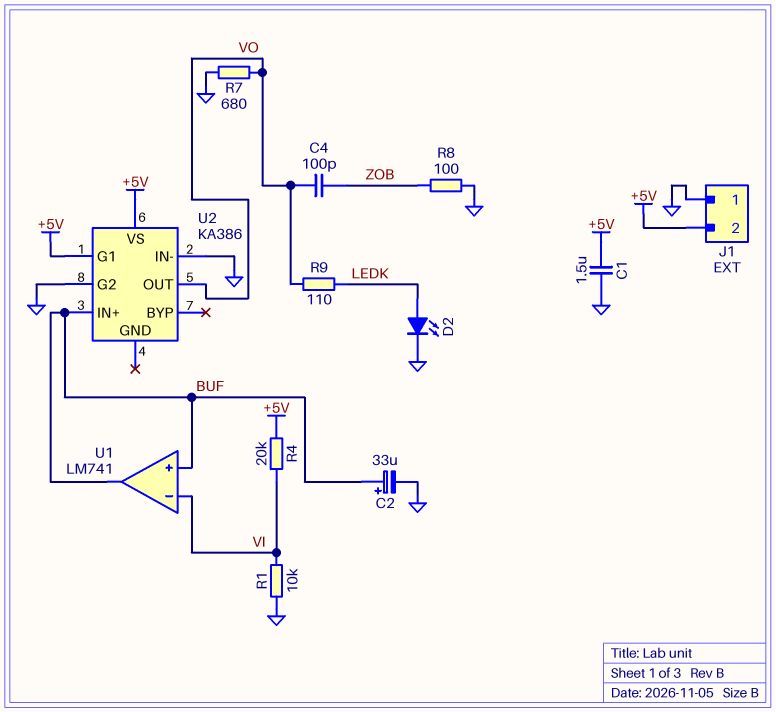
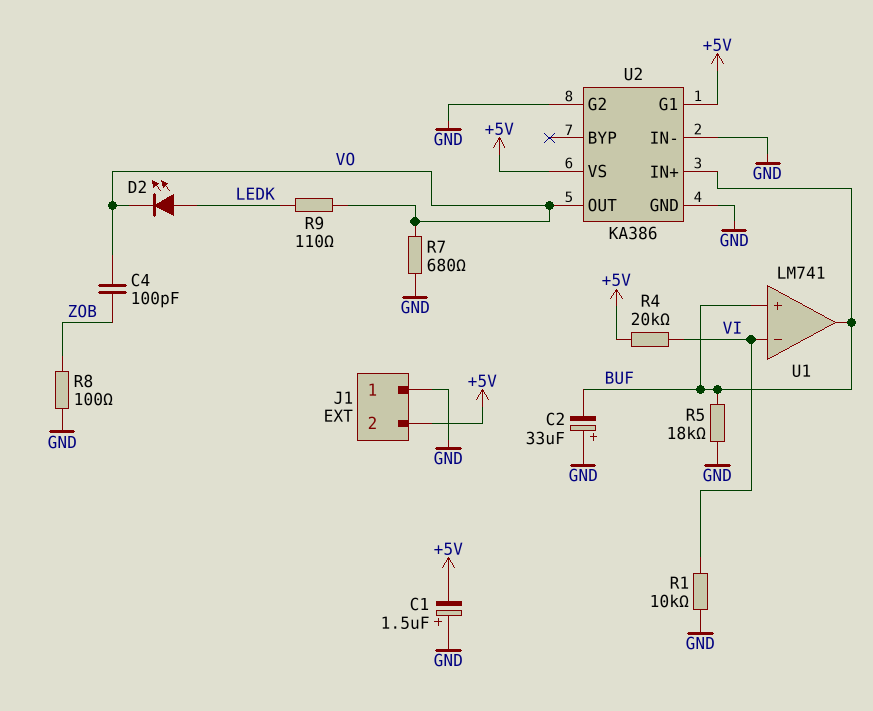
C1: 1.5uF (+5V, GND) -> 1.5uF (plus GND, minus +5V)
C2: 33uF (plus BUF, minus GND) -> 33uF (plus GND, minus BUF)
D2: LED (A LEDK, K GND) -> LED (A LEDK, K VO)
R5: none -> 18k (BUF, GND)
U2 pin GND: none -> GND

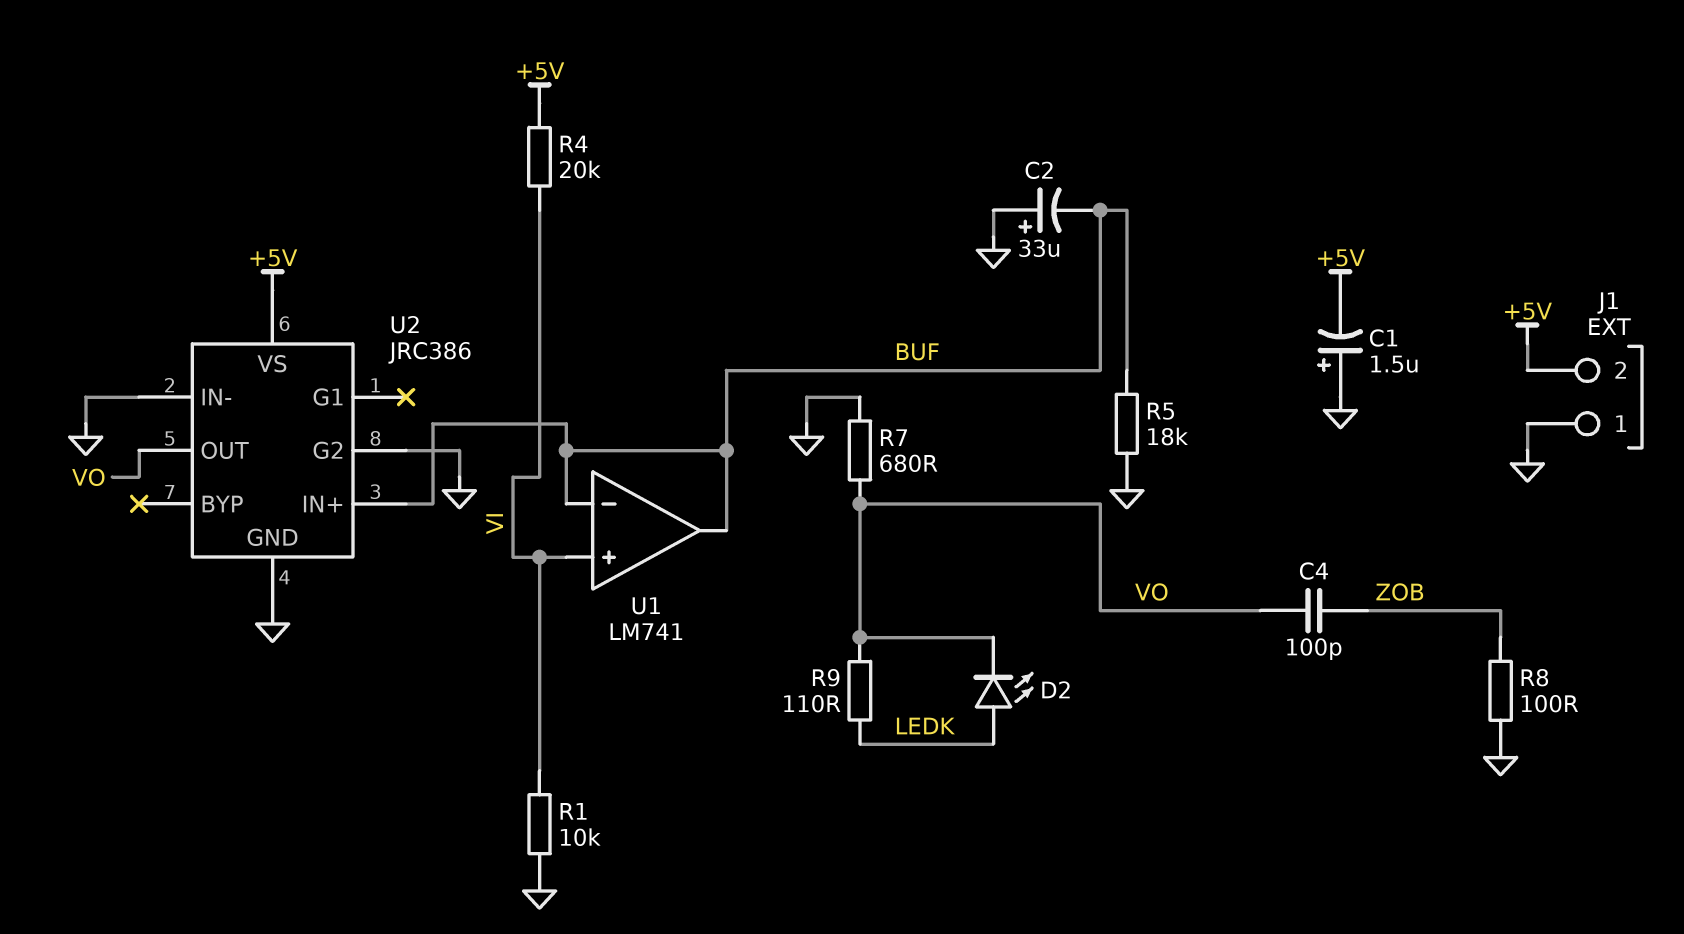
U1 pin in+: BUF -> VI
U1 pin in-: VI -> BUF
U2: KA386 -> JRC386
U2 pin G1: +5V -> none

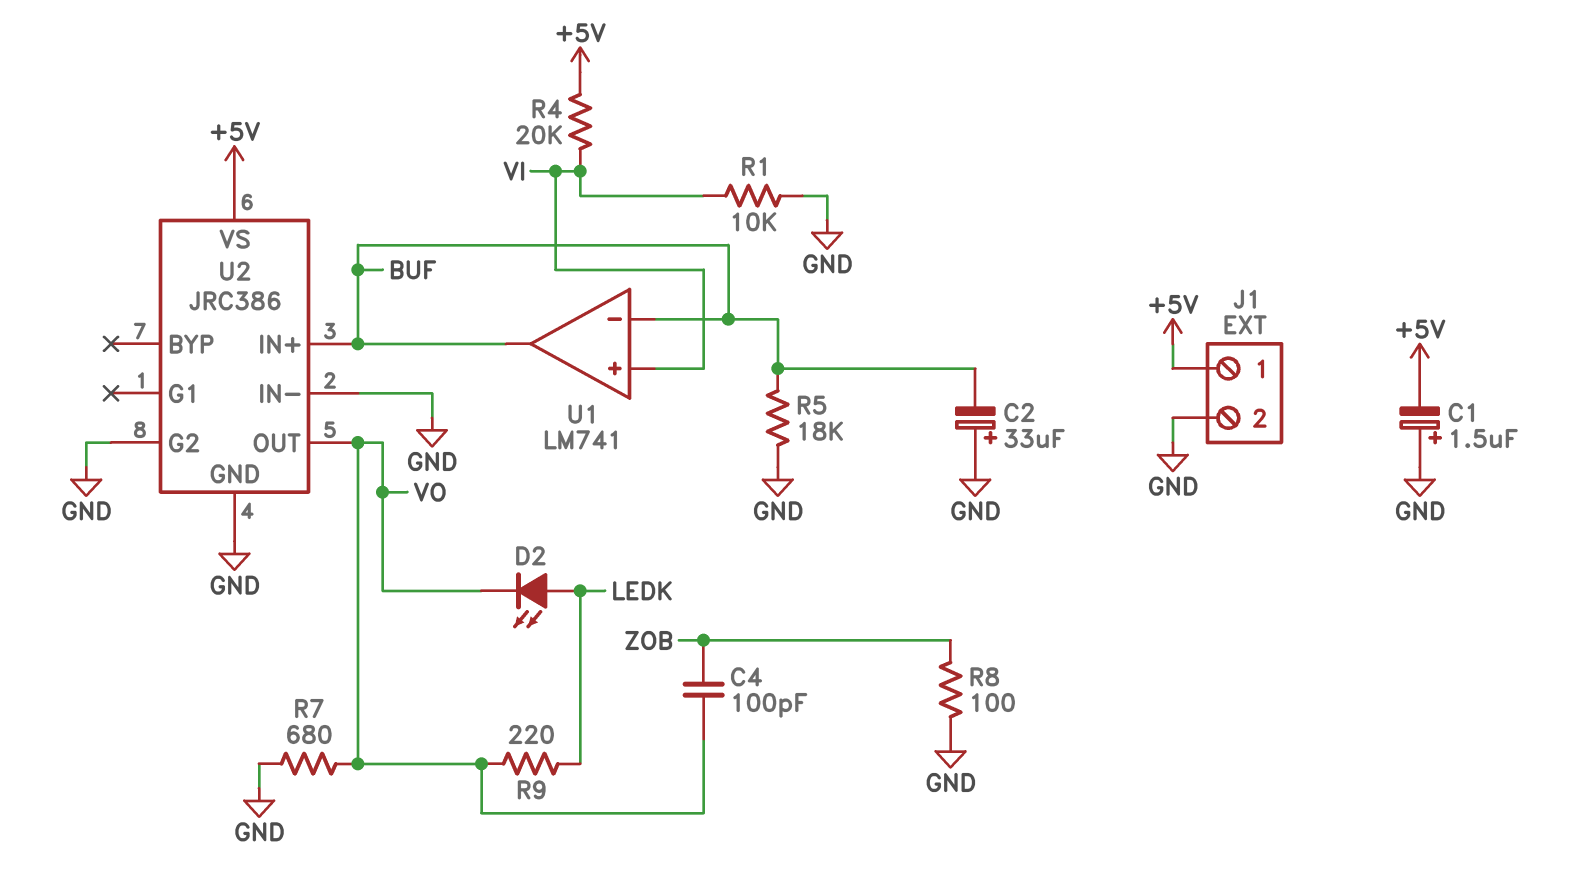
J1 pin 1: GND -> +5V
J1 pin 2: +5V -> GND
R9: 110 (LEDK, VO) -> 220 (LEDK, VO)

